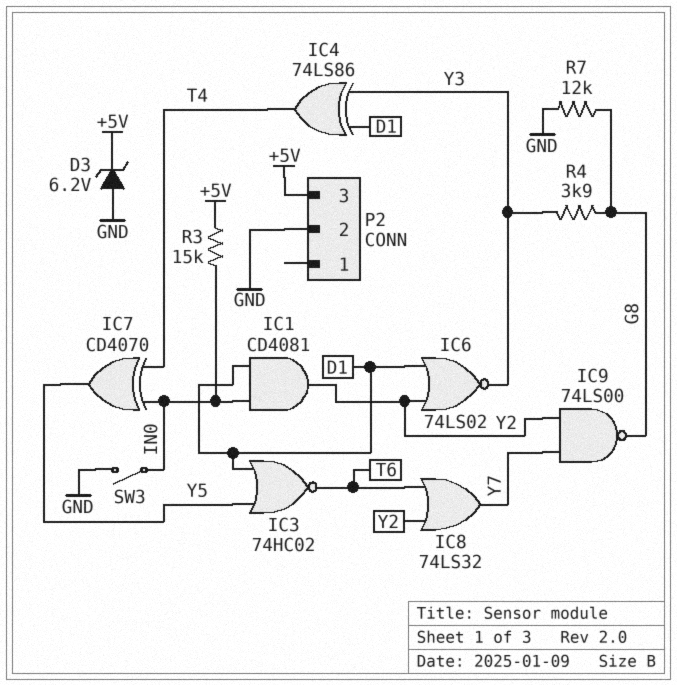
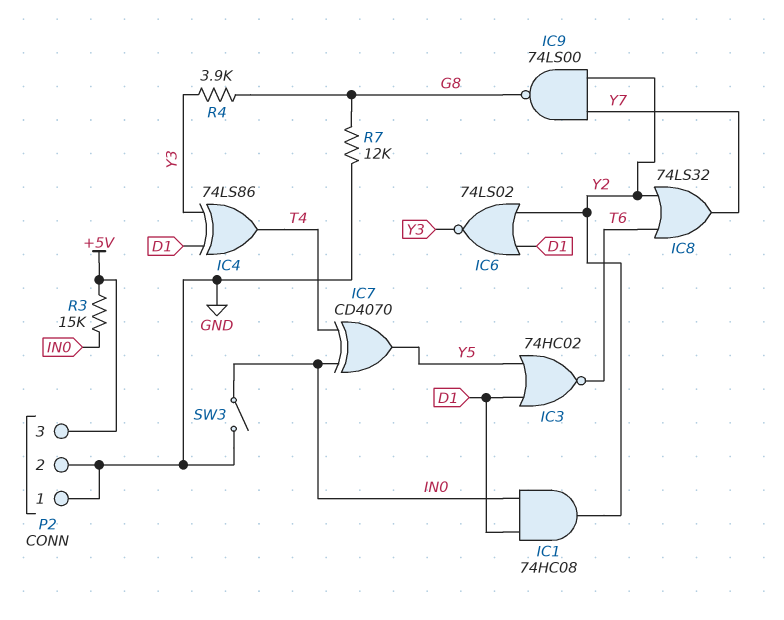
D3: zener 6.2V (A GND, K +5V) -> none
IC1: AND CD4081 (in D1, in IN0, out Y2) -> AND 74HC08 (in D1, in IN0, out Y2)
P2 pin 1: none -> GND

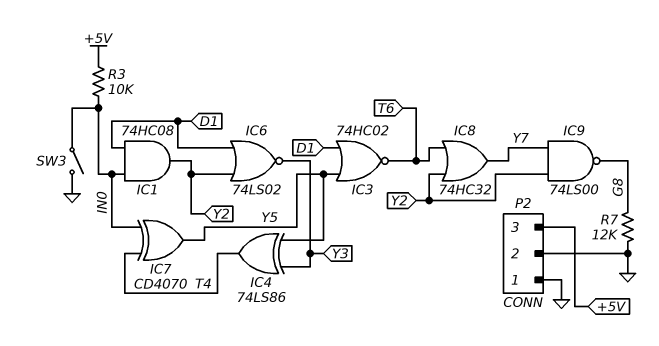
IC4: XOR 74LS86 (in D1, in Y3, out T4) -> XOR 74LS86 (in Y3, in Y5, out T4)
IC8: OR 74LS32 (in T6, in Y2, out Y7) -> OR 74HC32 (in T6, in Y2, out Y7)
R3: 15k (+5V, IN0) -> 10k (+5V, IN0)
R4: 3.9k (G8, Y3) -> none

